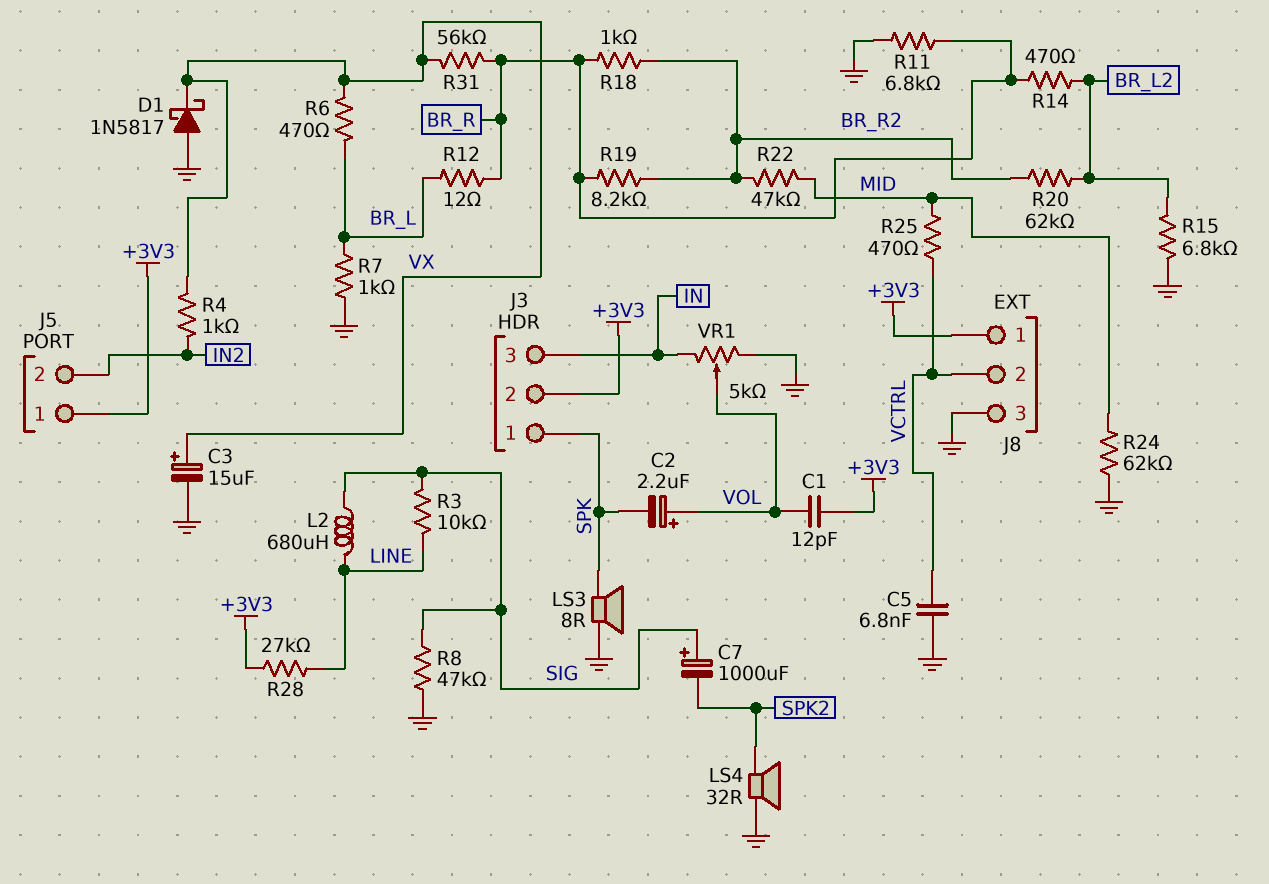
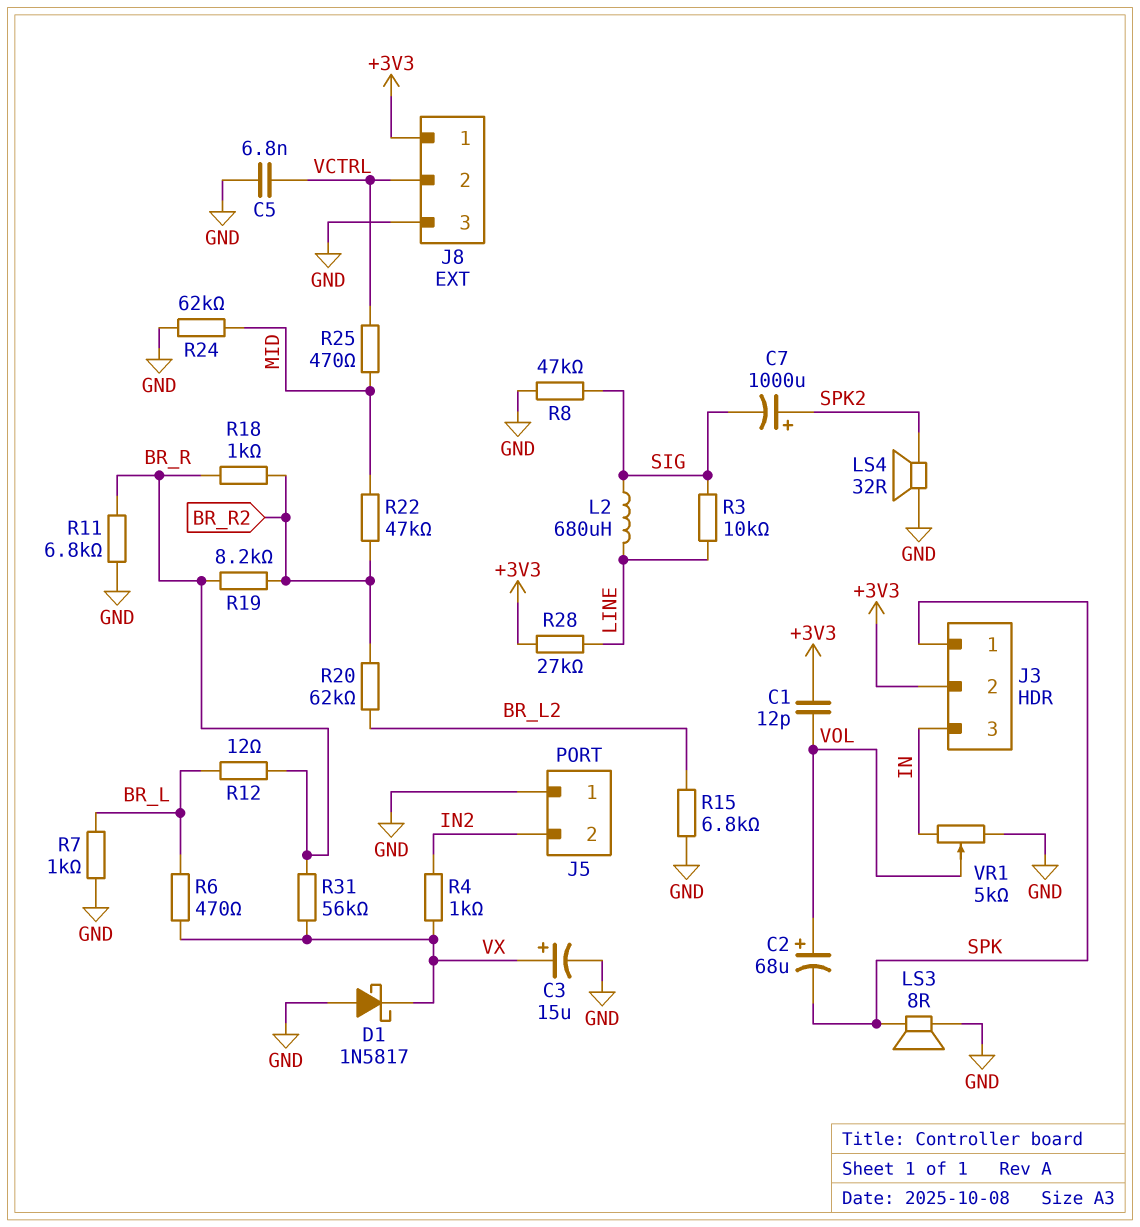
C2: 2.2uF (plus VOL, minus SPK) -> 68uF (plus VOL, minus SPK)
C7: 1000uF (plus SIG, minus SPK2) -> 1000uF (plus SPK2, minus SIG)
J5 pin 1: +3V3 -> GND
R14: 470 (BR_L2, BR_R) -> none

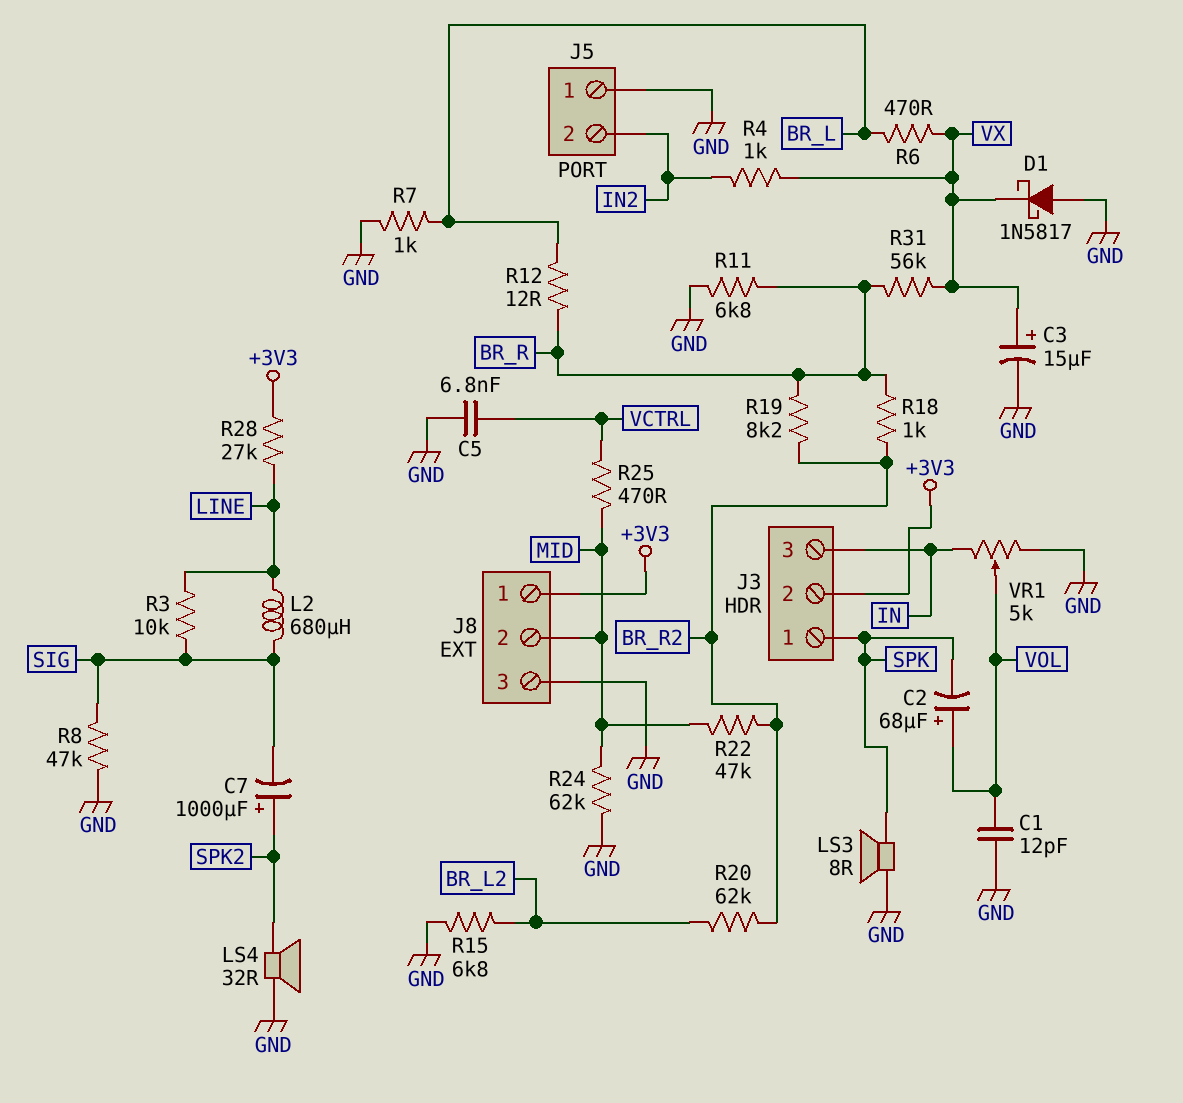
C1: 12pF (+3V3, VOL) -> 12pF (GND, VOL)
J8 pin 2: VCTRL -> MID

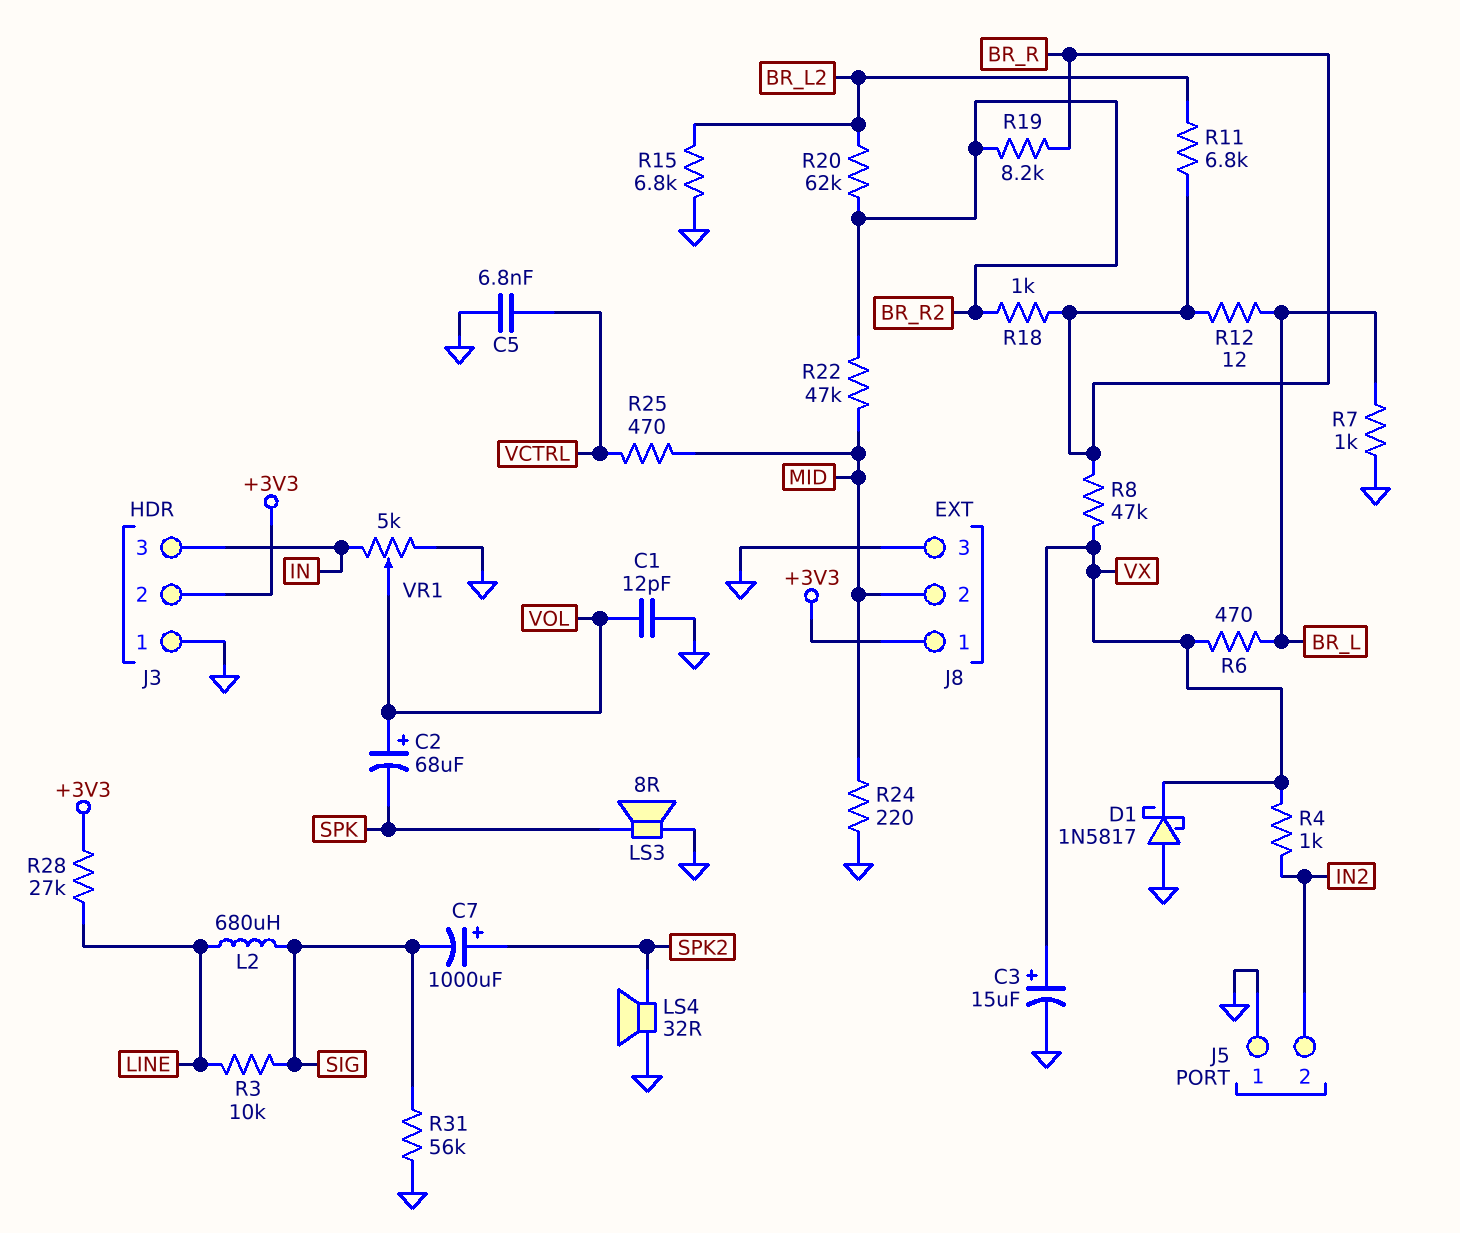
J3 pin 1: SPK -> GND
R8: 47k (GND, SIG) -> 47k (BR_R, VX)
R11: 6.8k (BR_R, GND) -> 6.8k (BR_L2, BR_R)
R24: 62k (GND, MID) -> 220 (GND, MID)
R31: 56k (BR_R, VX) -> 56k (GND, SIG)

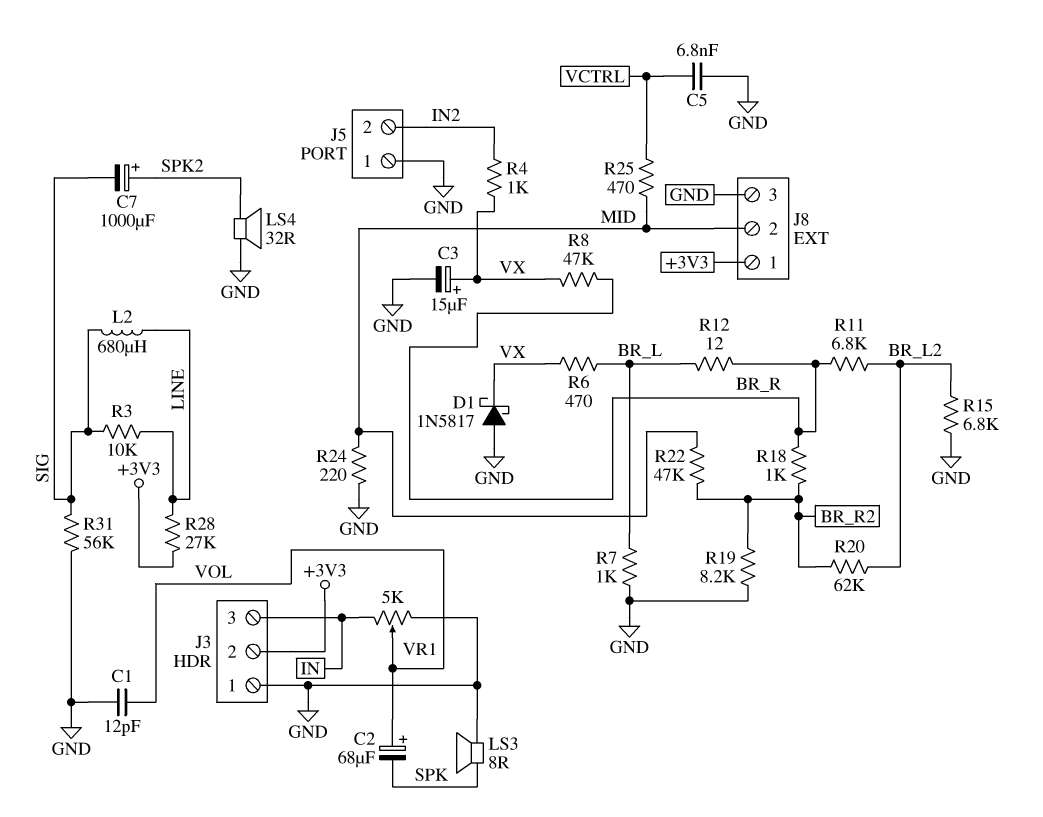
R19: 8.2k (BR_R, BR_R2) -> 8.2k (BR_R2, GND)

